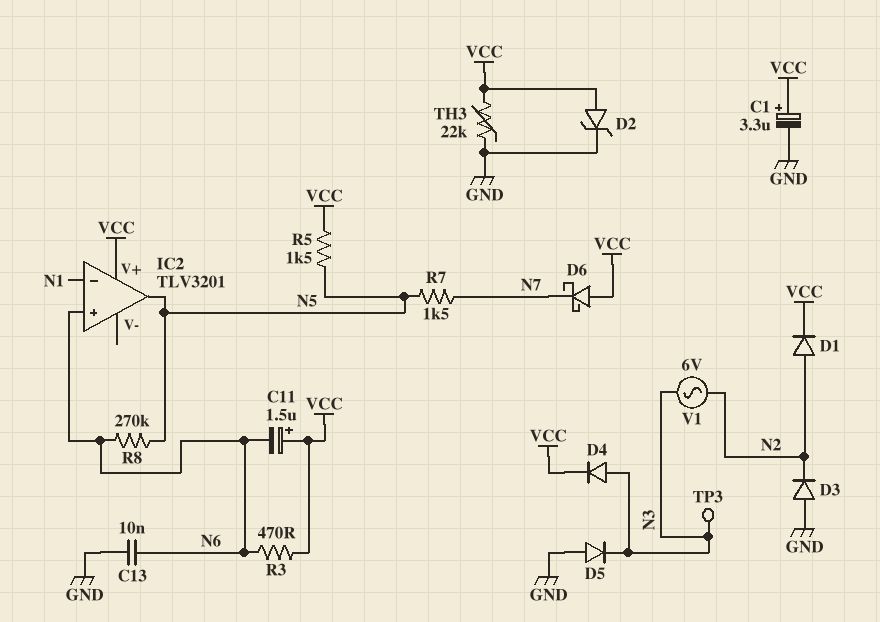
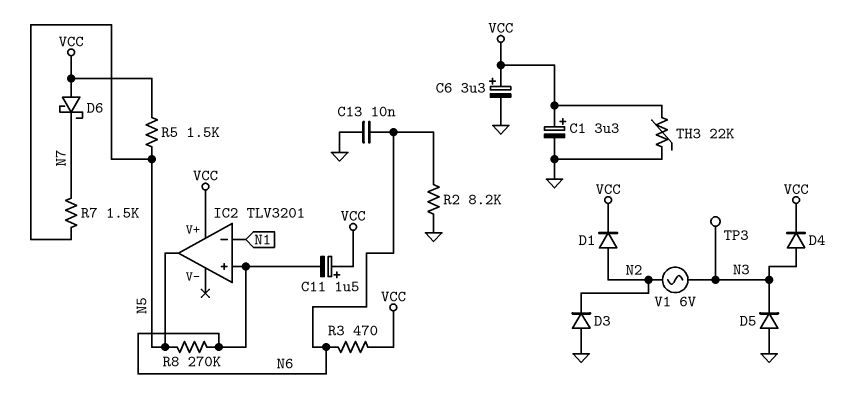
C6: none -> 3.3uF (plus VCC, minus GND)
D2: zener (A VCC, K GND) -> none
R2: none -> 8.2k (GND, N6)

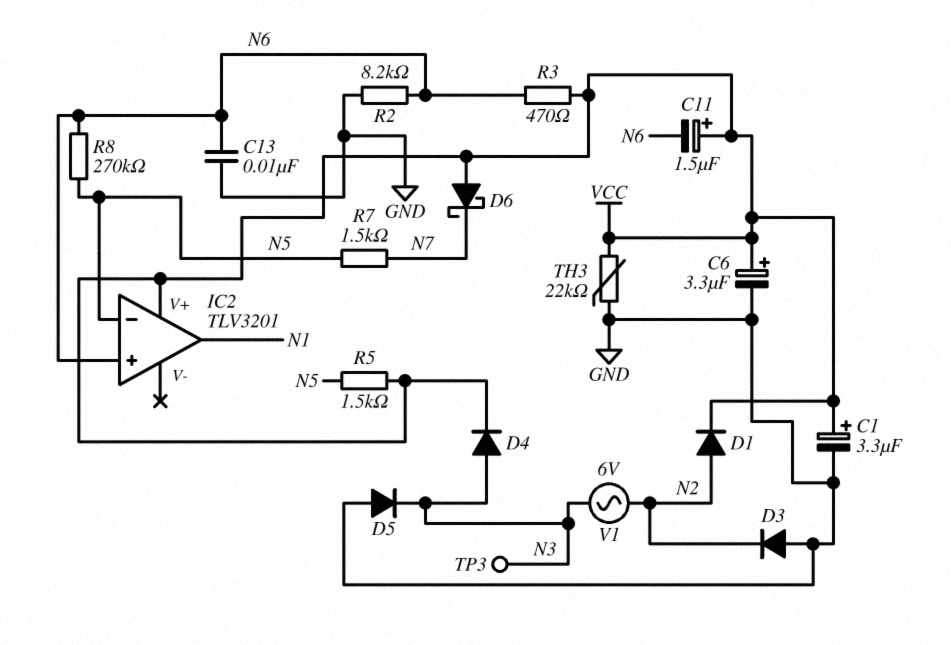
IC2 pin in-: N1 -> N5
IC2 pin out: N5 -> N1

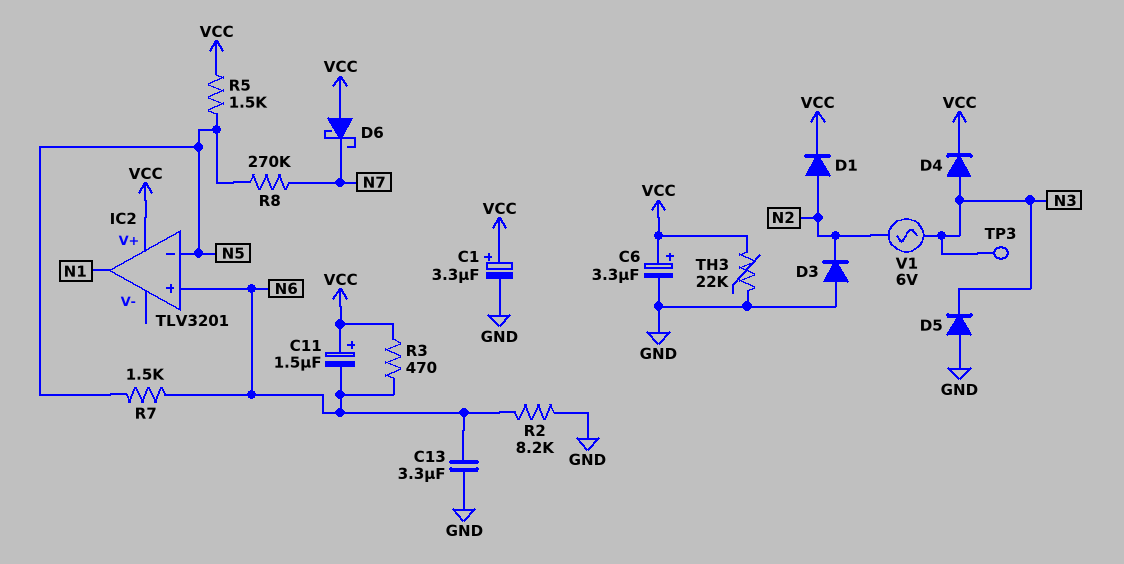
C13: 10nF (GND, N6) -> 3.3uF (GND, N6)
R7: 1.5k (N5, N7) -> 1.5k (N5, N6)
R8: 270k (N5, N6) -> 270k (N5, N7)

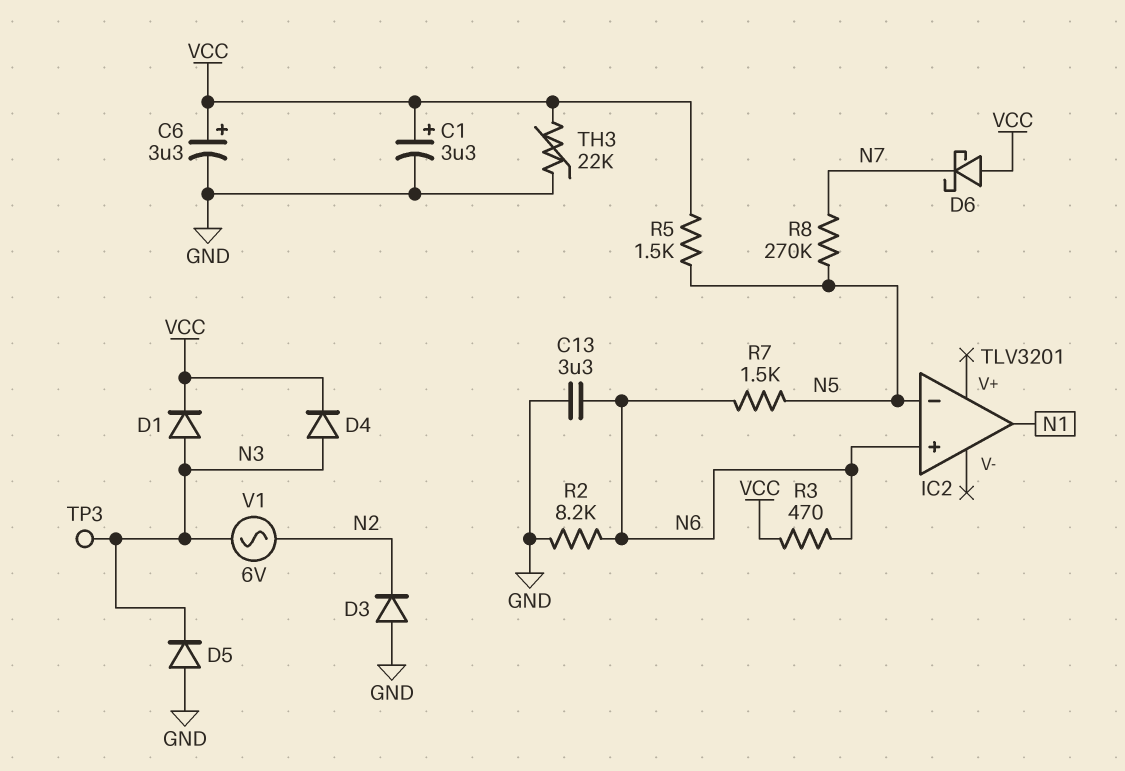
C11: 1.5uF (plus VCC, minus N6) -> none
D1: diode (A N2, K VCC) -> diode (A N3, K VCC)
IC2 pin V+: VCC -> none

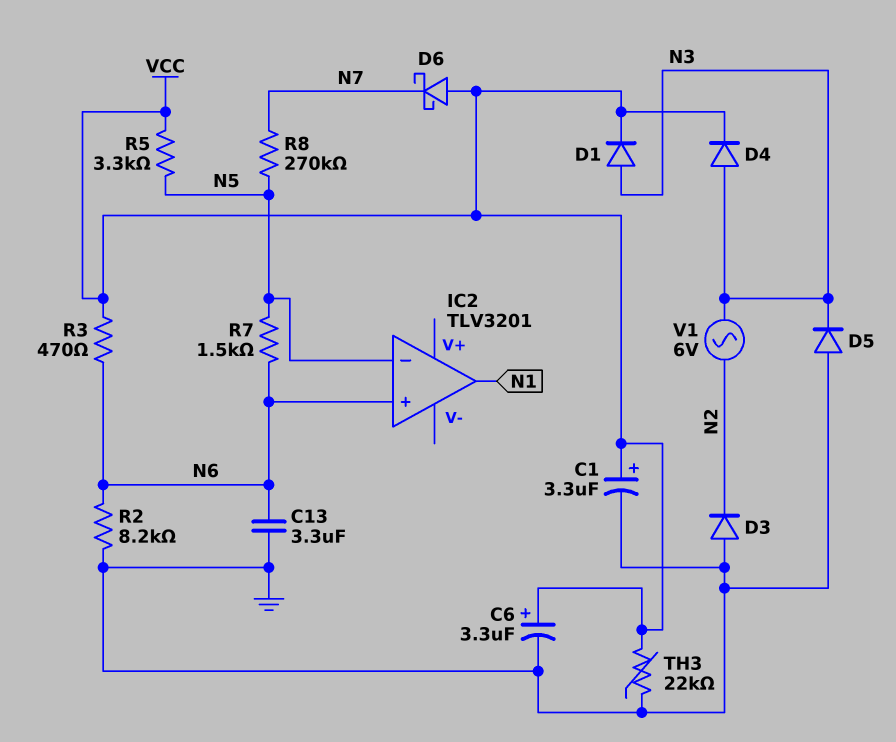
R5: 1.5k (N5, VCC) -> 3.3k (N5, VCC)
TP3: test point (N3) -> none

